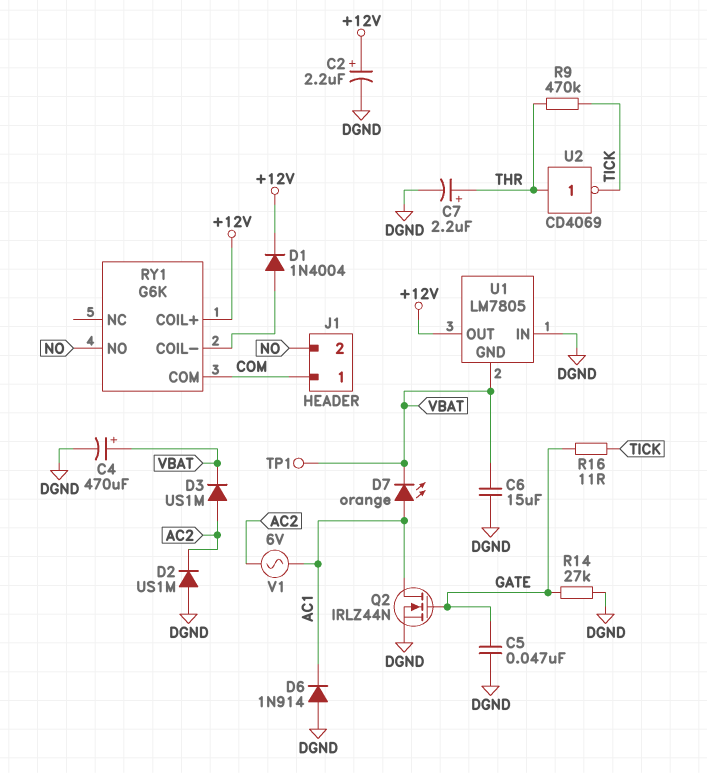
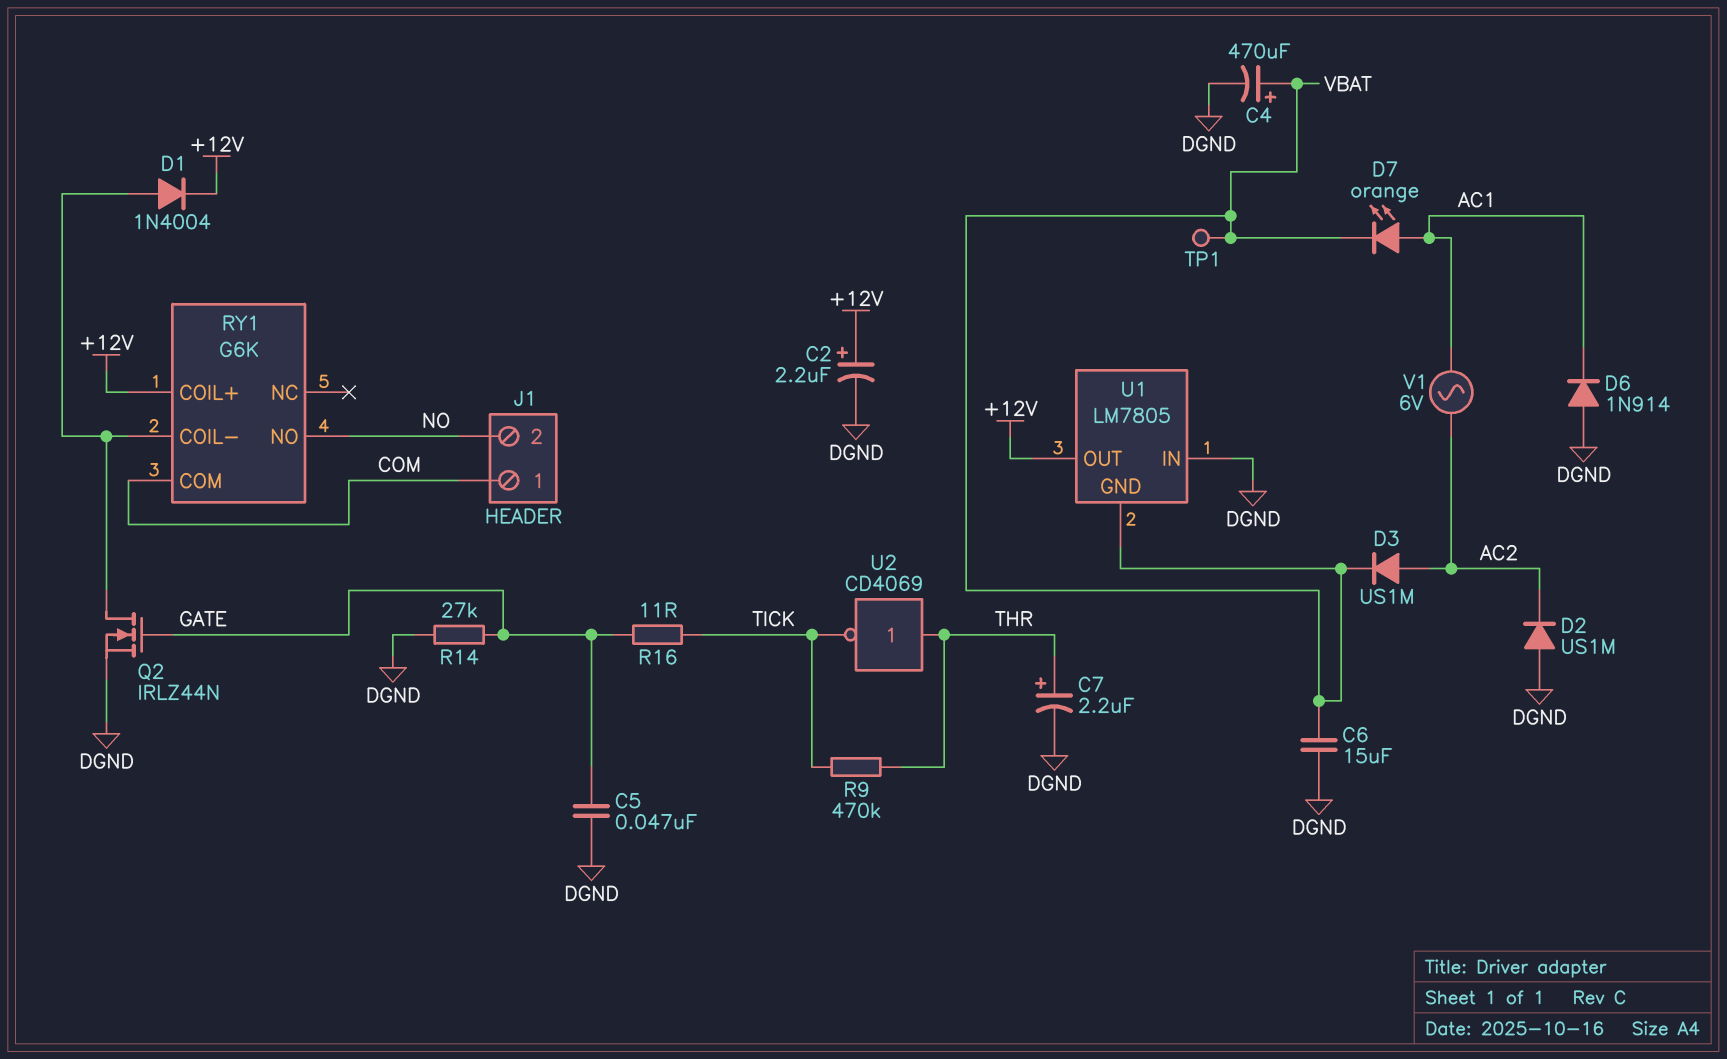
Q2: NMOS IRLZ44N (G GATE, D AC1, S DGND) -> NMOS IRLZ44N (G GATE, D RY1/COIL-, S DGND)

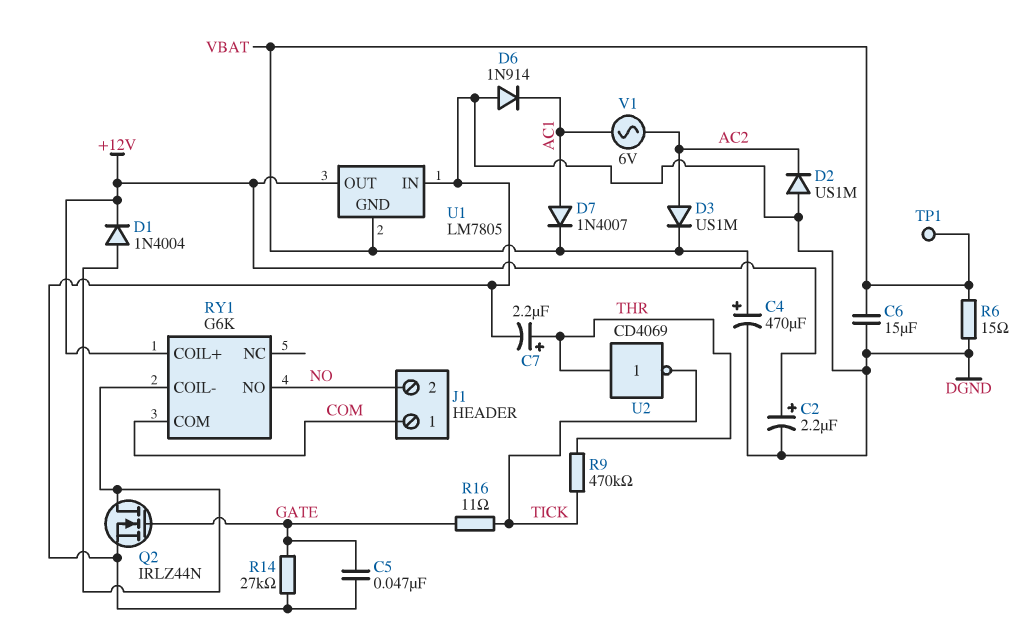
D7: LED orange (A AC1, K VBAT) -> diode 1N4007 (A AC1, K VBAT)
R6: none -> 15 (DGND, VBAT)

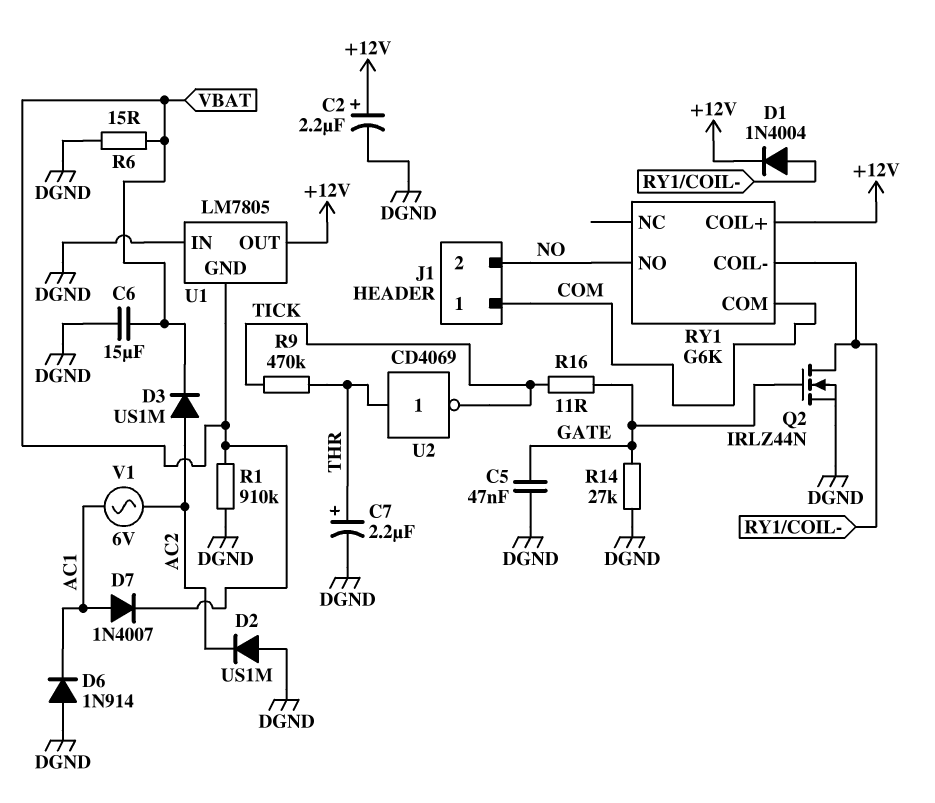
C4: 470uF (plus VBAT, minus DGND) -> none
R1: none -> 910k (DGND, VBAT)
TP1: test point (VBAT) -> none

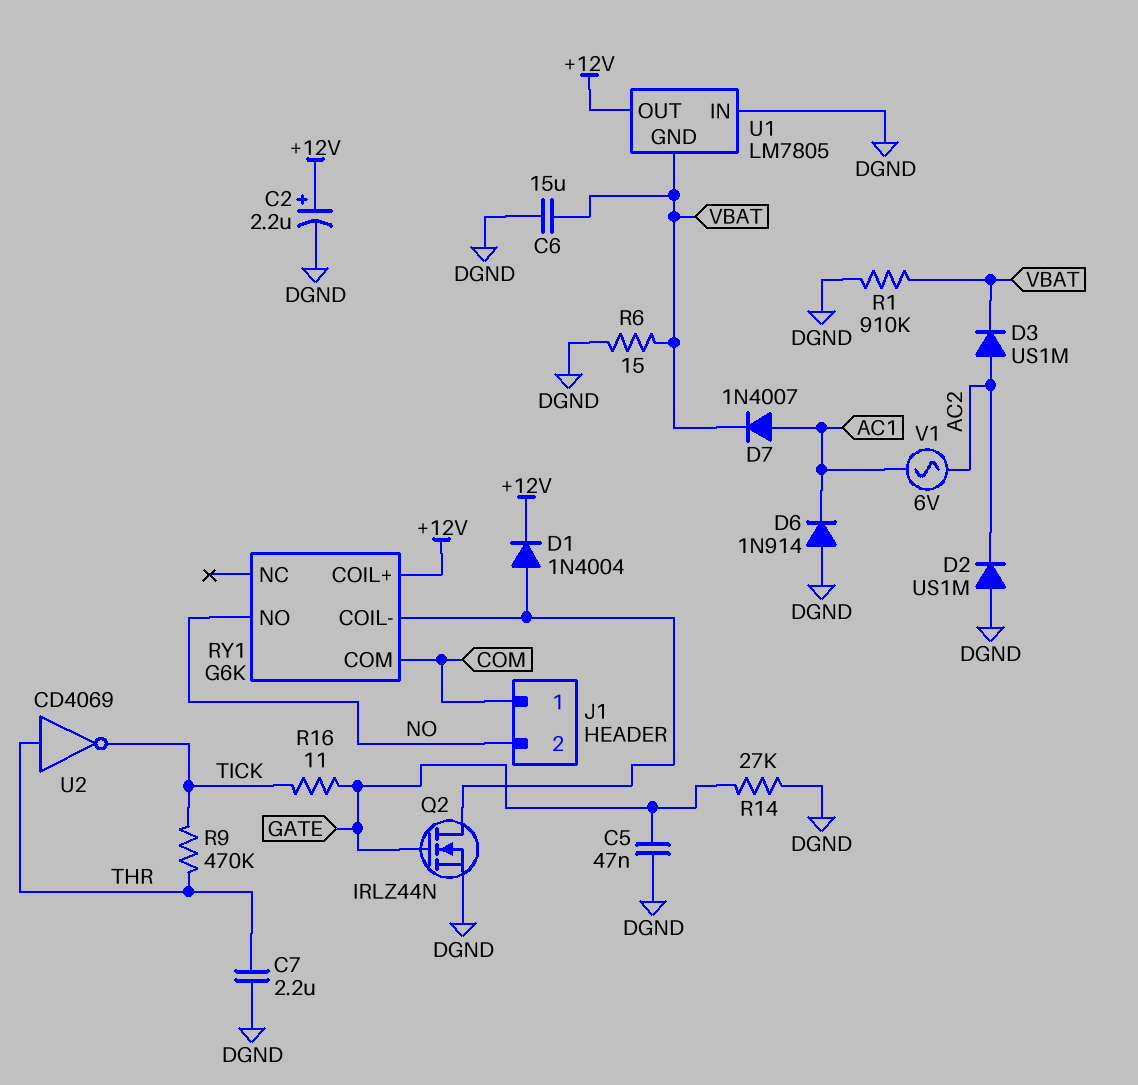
C7: 2.2uF (plus THR, minus DGND) -> 2.2uF (DGND, THR)

